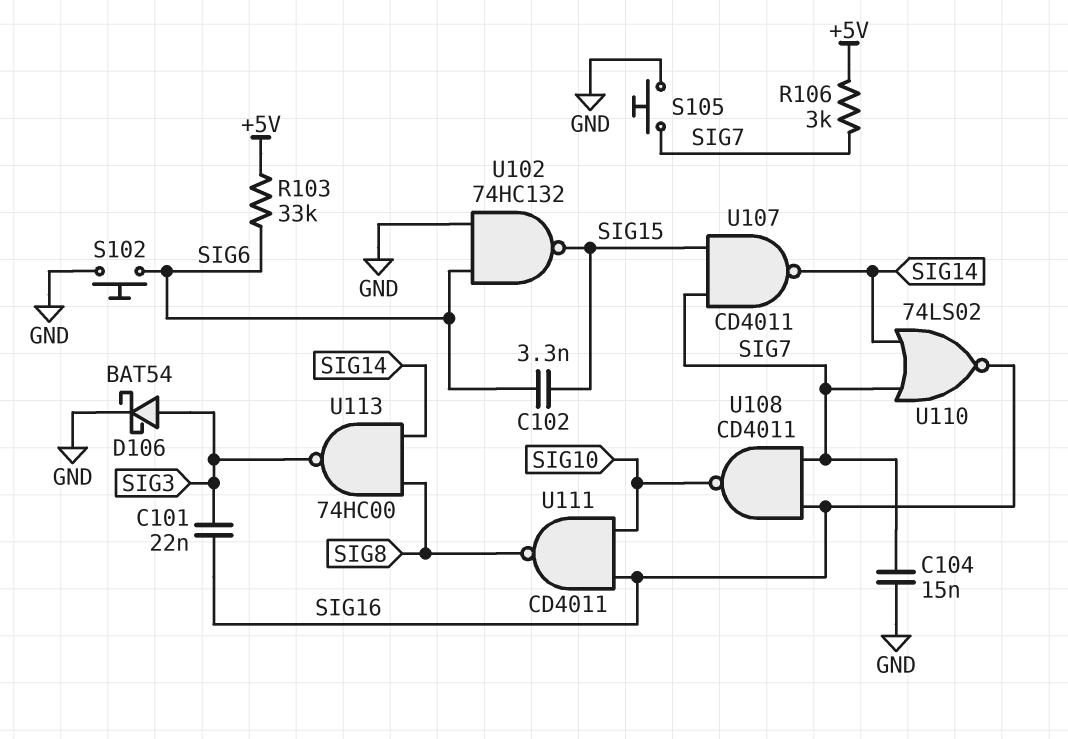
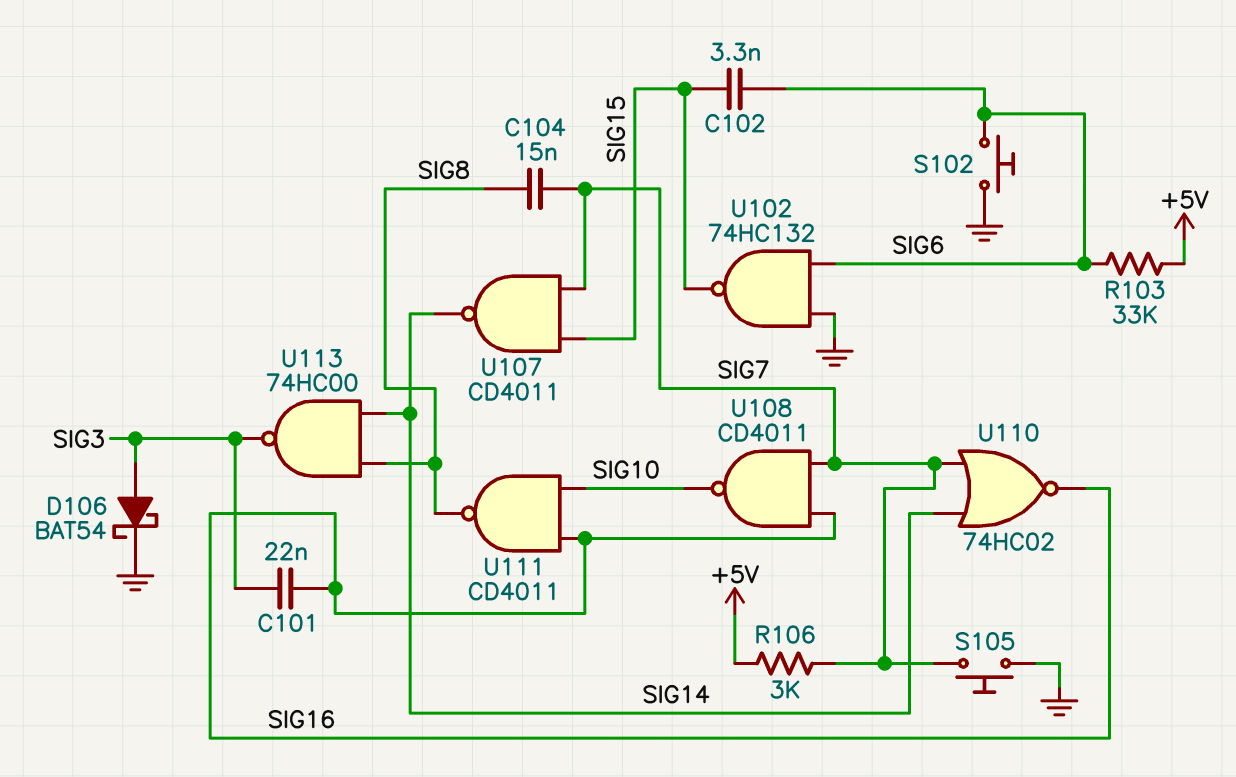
C104: 15nF (GND, SIG7) -> 15nF (SIG7, SIG8)
U110: NOR 74LS02 (in SIG7, in SIG14, out SIG16) -> NOR 74HC02 (in SIG7, in SIG14, out SIG16)

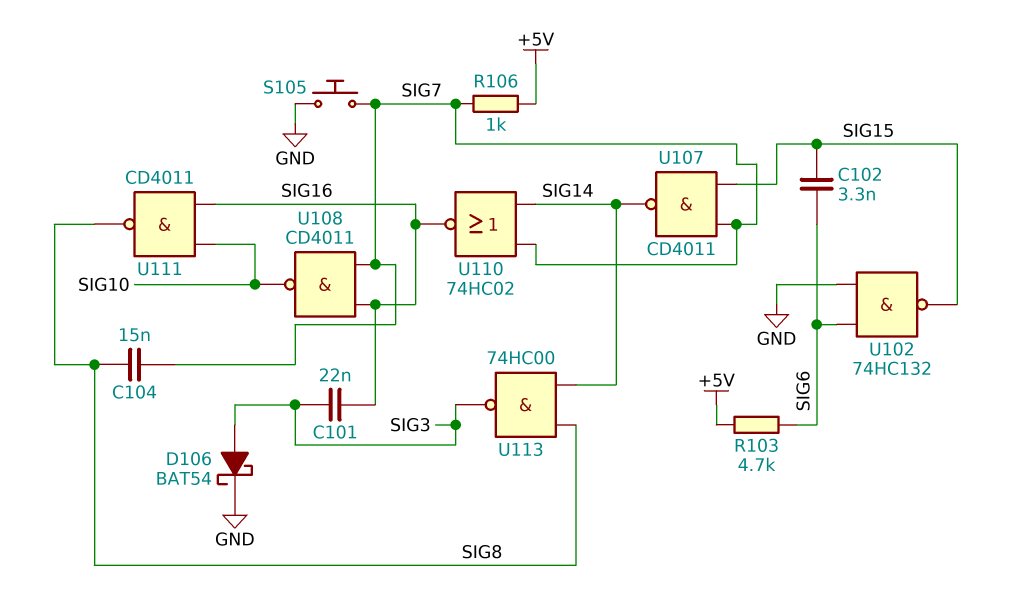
R103: 33k (+5V, SIG6) -> 4.7k (+5V, SIG6)
R106: 3k (+5V, SIG7) -> 1k (+5V, SIG7)
S102: button (GND, SIG6) -> none

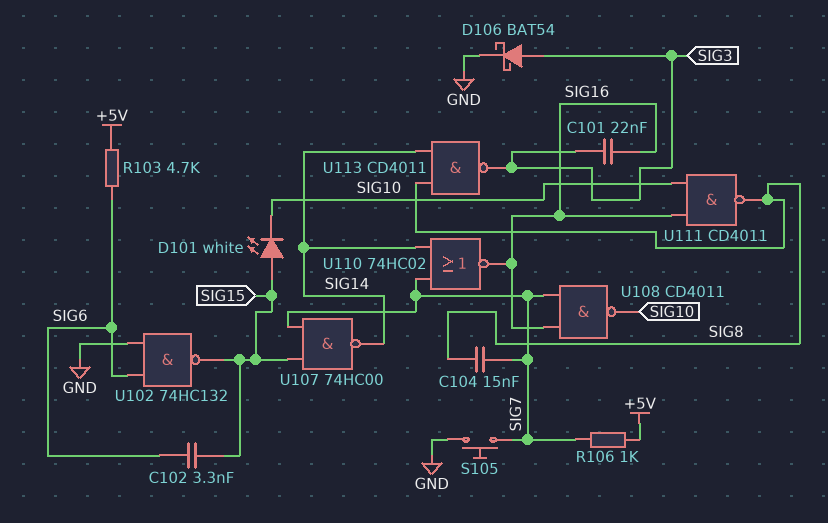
D101: none -> LED white (A SIG15, K SIG10)
U107: NAND CD4011 (in SIG7, in SIG15, out SIG14) -> NAND 74HC00 (in SIG7, in SIG15, out SIG14)
U113: NAND 74HC00 (in SIG8, in SIG14, out SIG3) -> NAND CD4011 (in SIG8, in SIG14, out SIG3)

